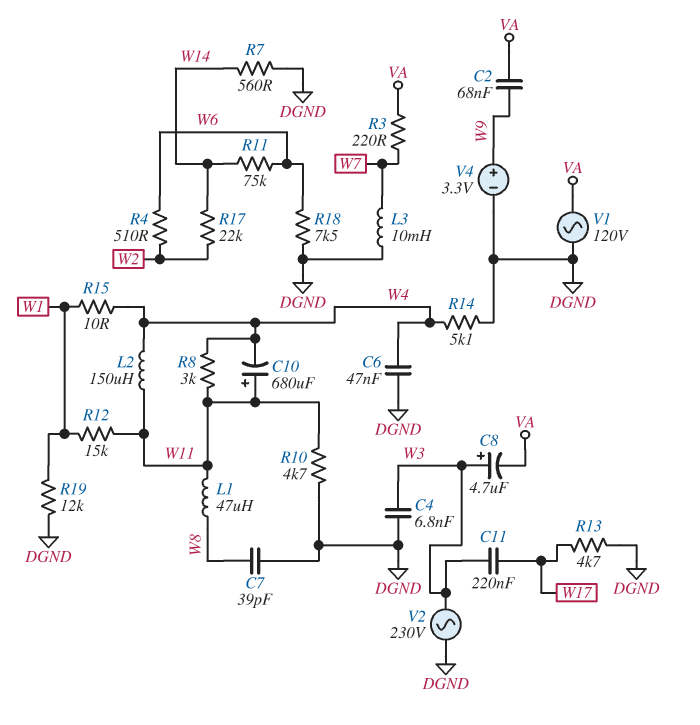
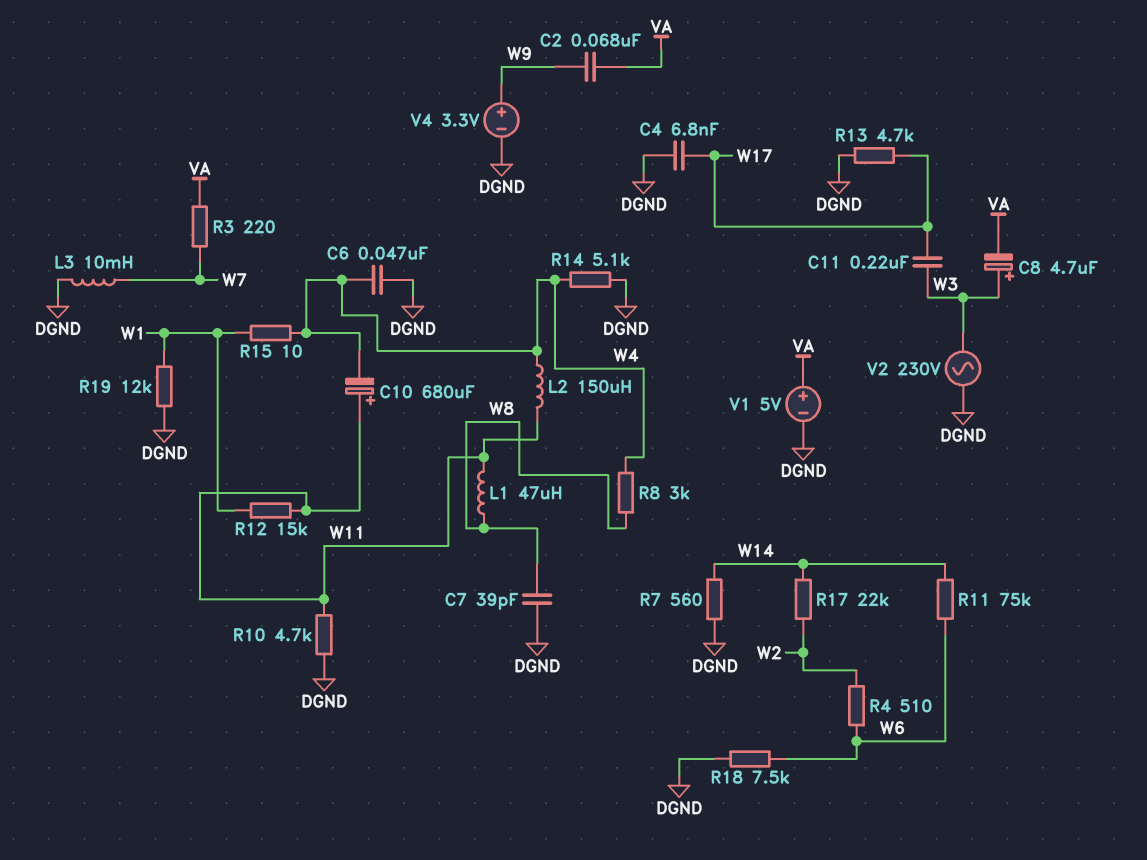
C4: 6.8nF (DGND, W3) -> 6.8nF (DGND, W17)
R8: 3k (W4, W11) -> 3k (W4, W8)
V1: AC 120V (DGND, VA) -> 5V (plus VA, minus DGND)

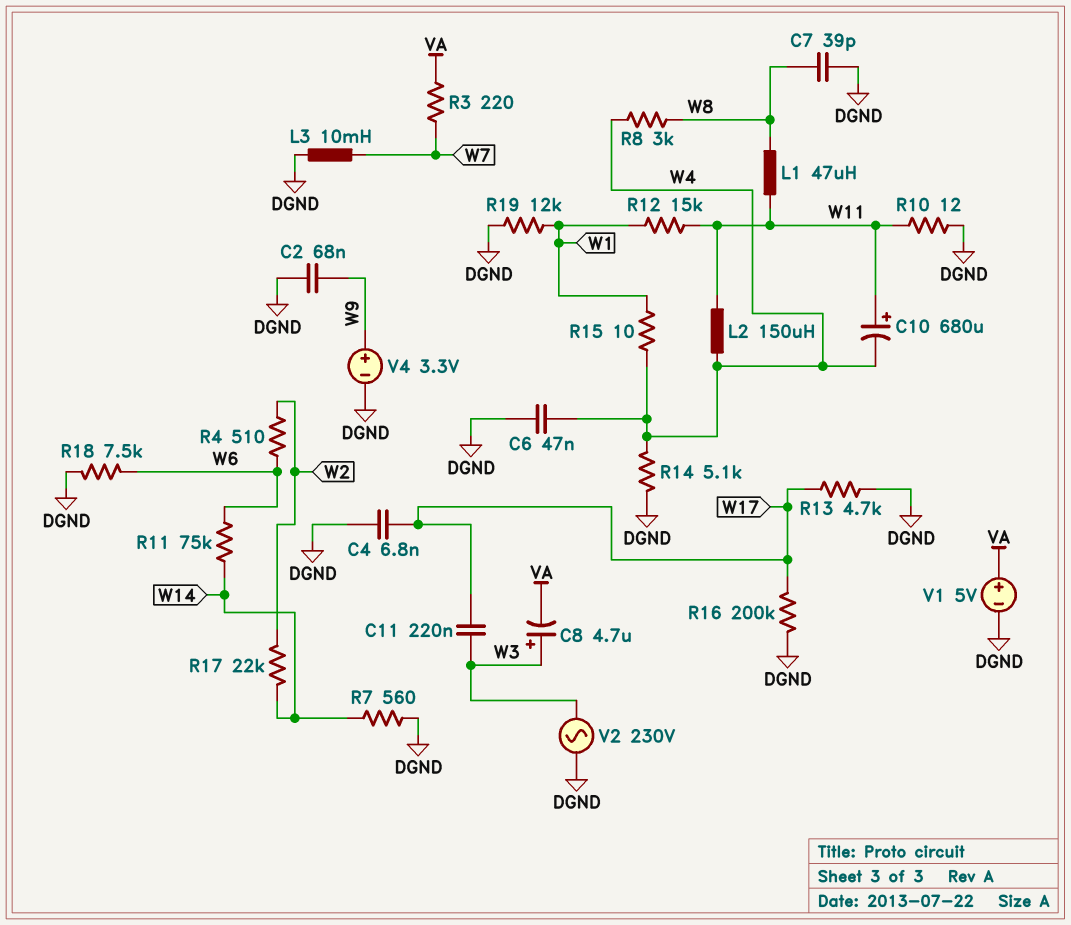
C2: 68nF (VA, W9) -> 68nF (DGND, W9)
R10: 4.7k (DGND, W11) -> 12 (DGND, W11)
R16: none -> 200k (DGND, W17)

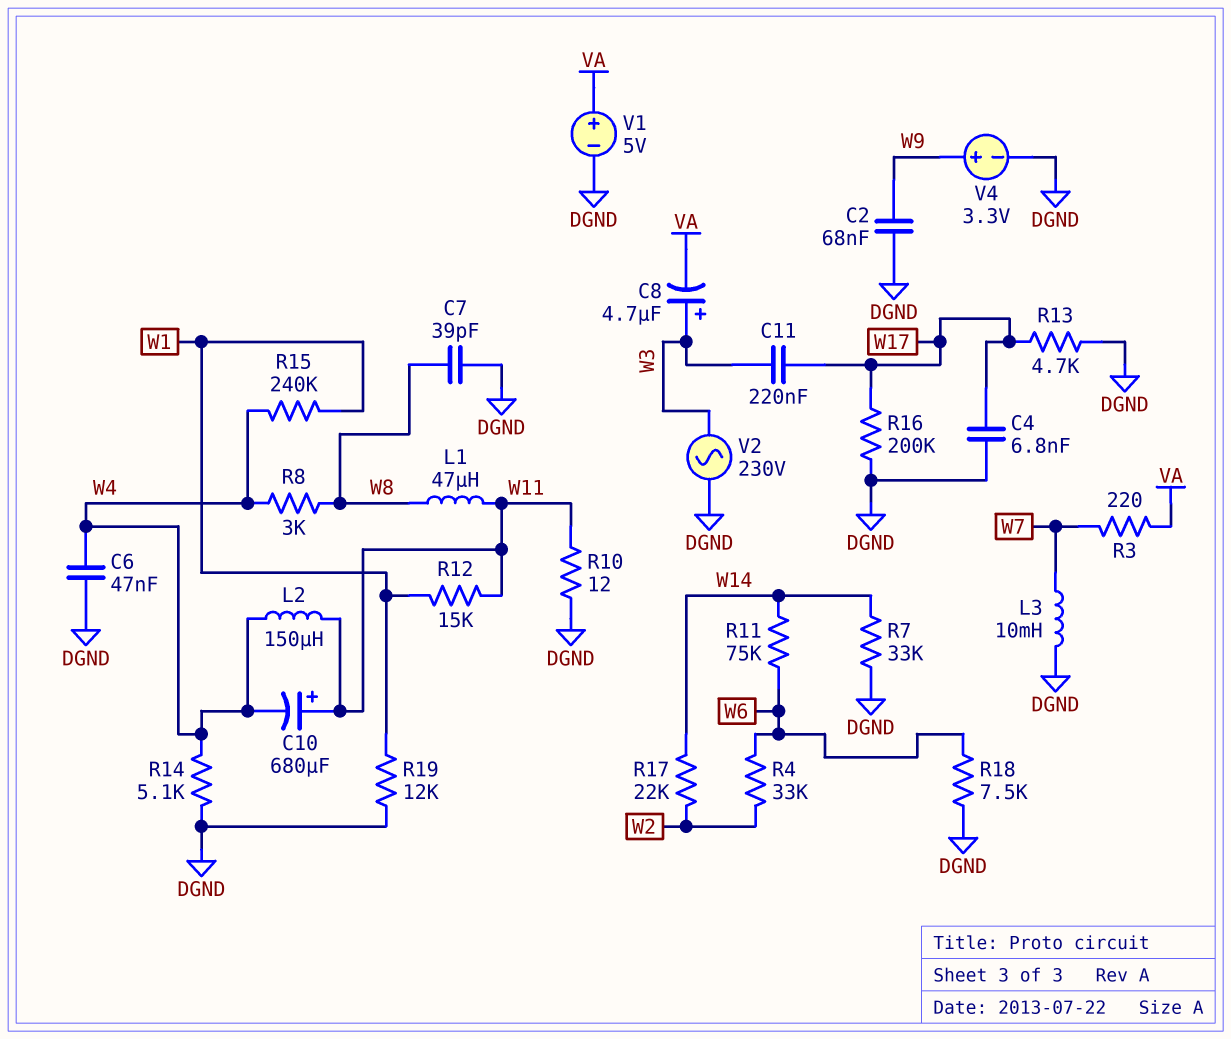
R4: 510 (W2, W6) -> 33k (W2, W6)
R7: 560 (DGND, W14) -> 33k (DGND, W14)
R15: 10 (W1, W4) -> 240k (W1, W4)

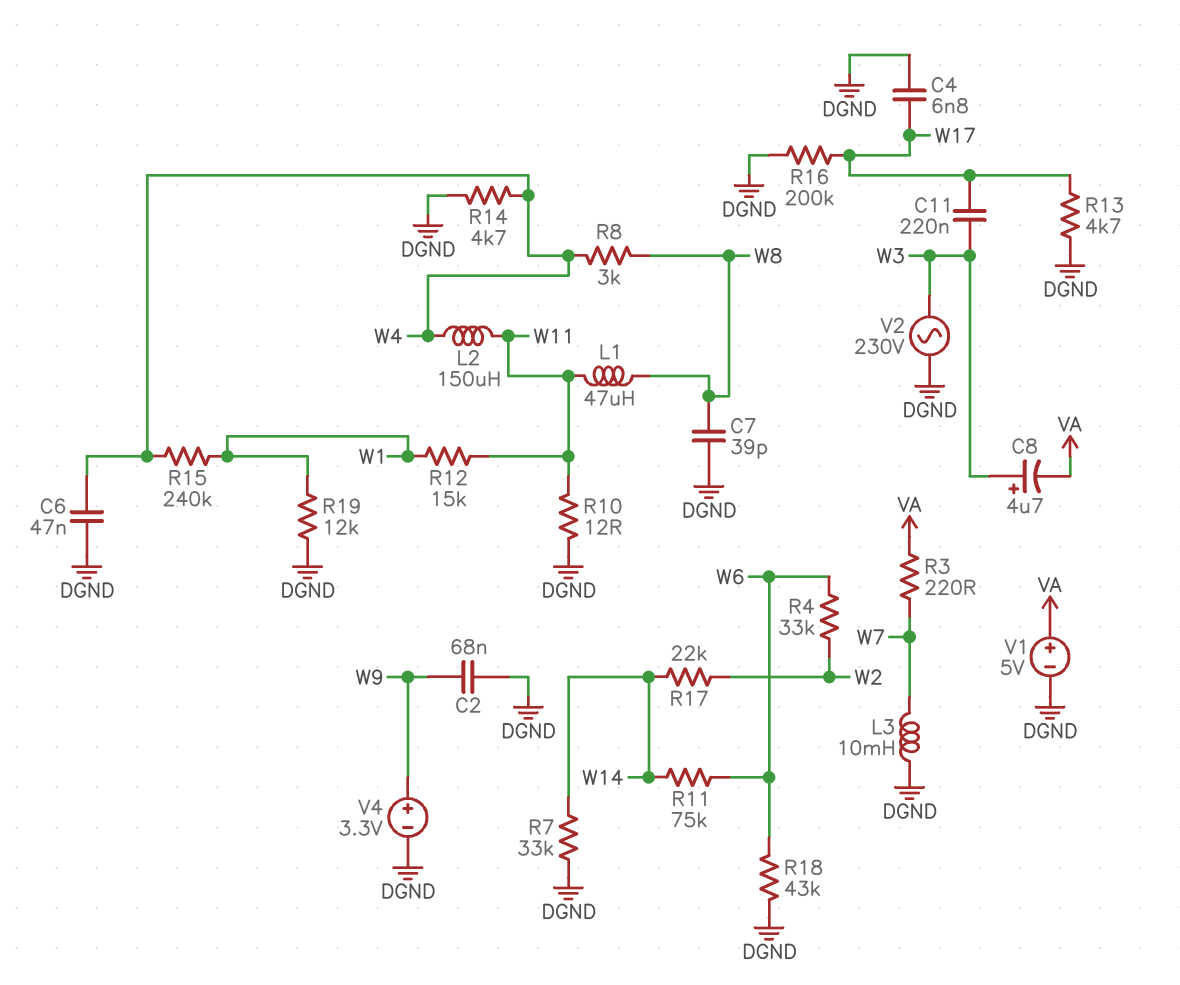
C10: 680uF (plus W11, minus W4) -> none
R14: 5.1k (DGND, W4) -> 4.7k (DGND, W4)
R18: 7.5k (DGND, W6) -> 43k (DGND, W6)

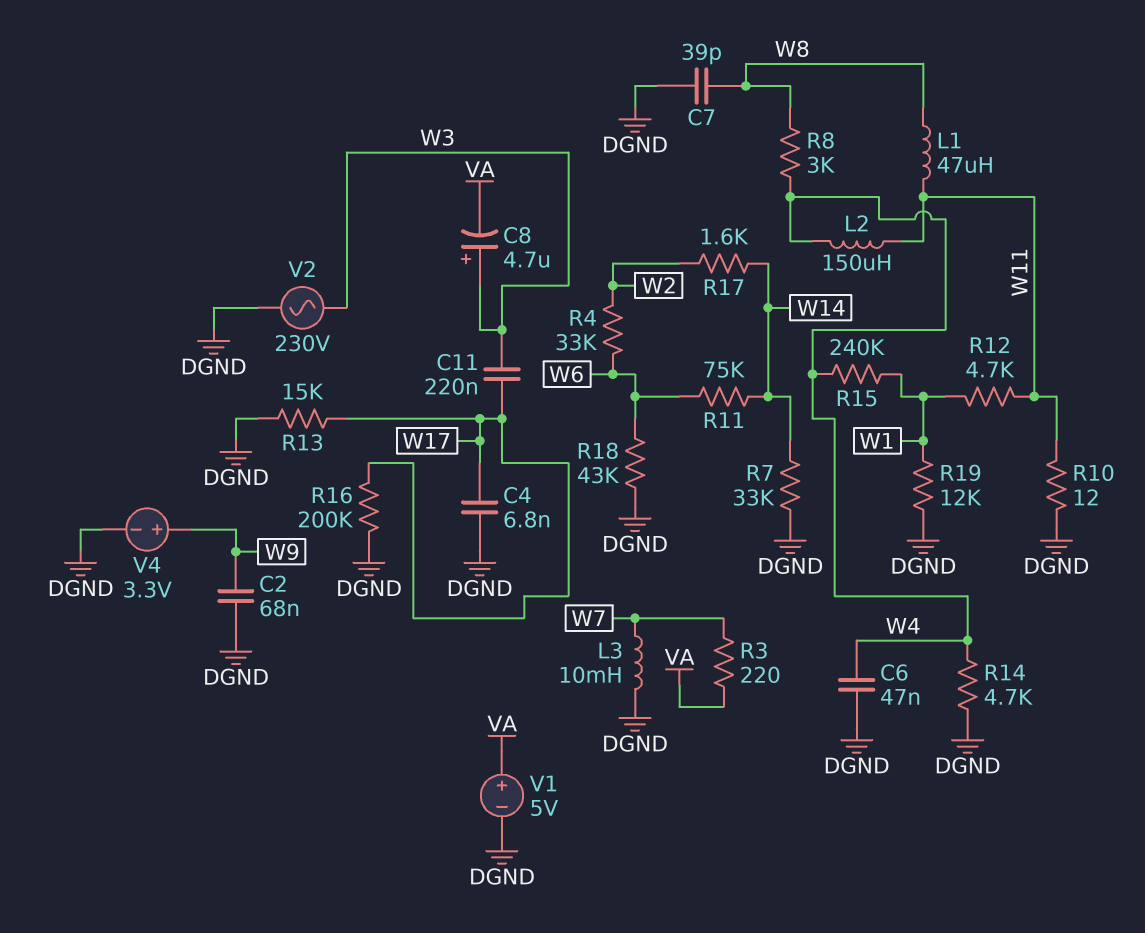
R12: 15k (W1, W11) -> 4.7k (W1, W11)
R13: 4.7k (DGND, W17) -> 15k (DGND, W17)
R17: 22k (W2, W14) -> 1.6k (W2, W14)

